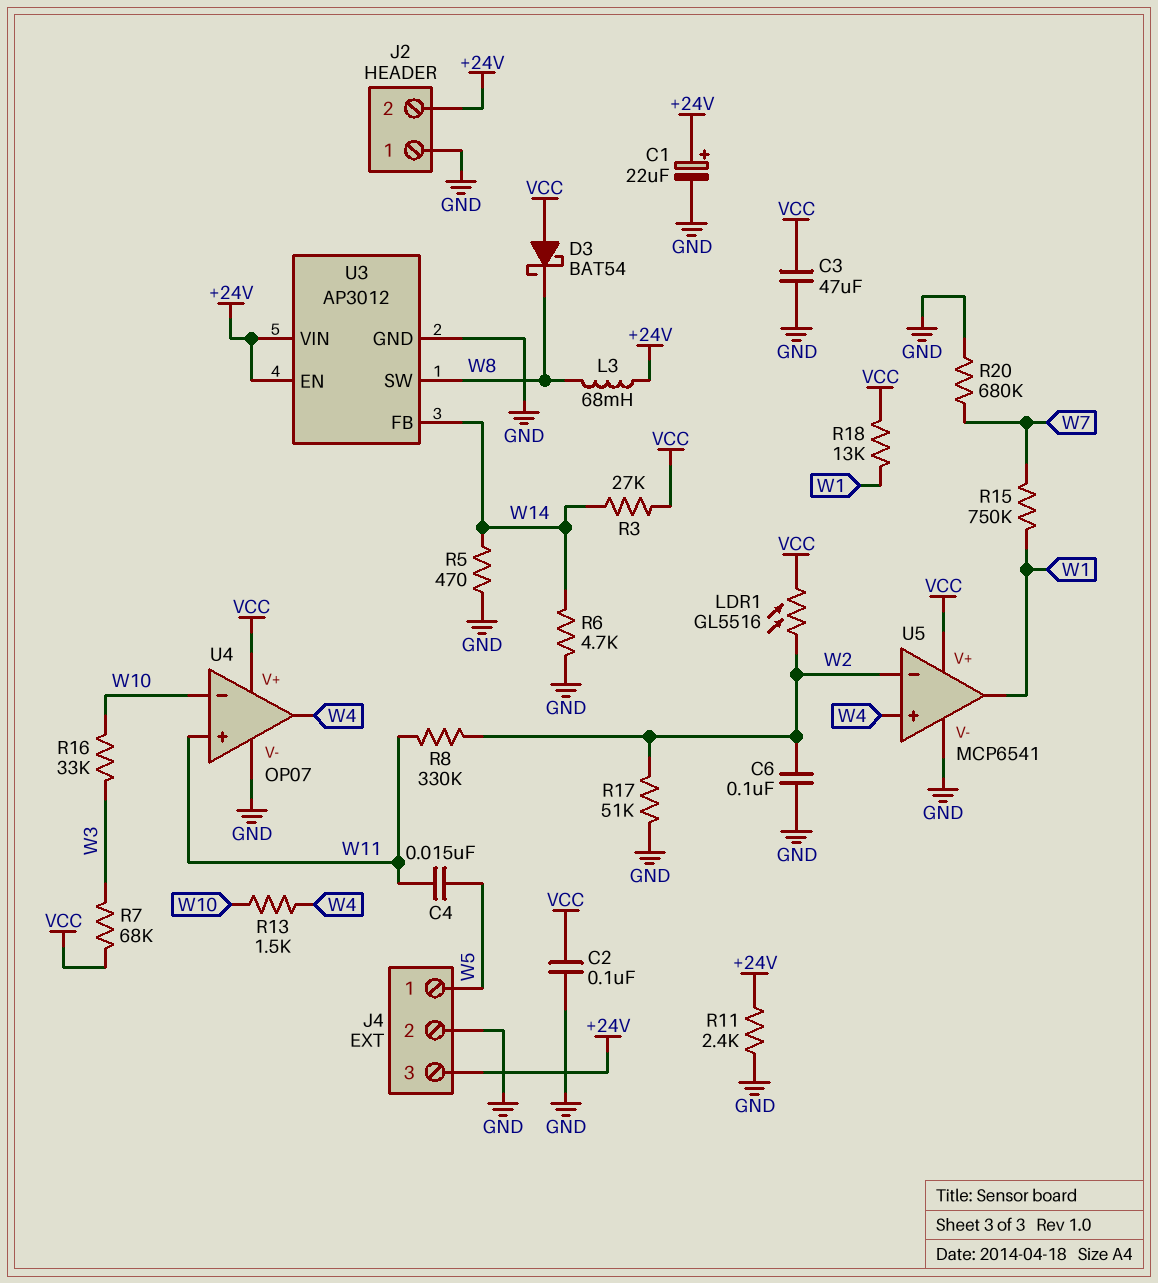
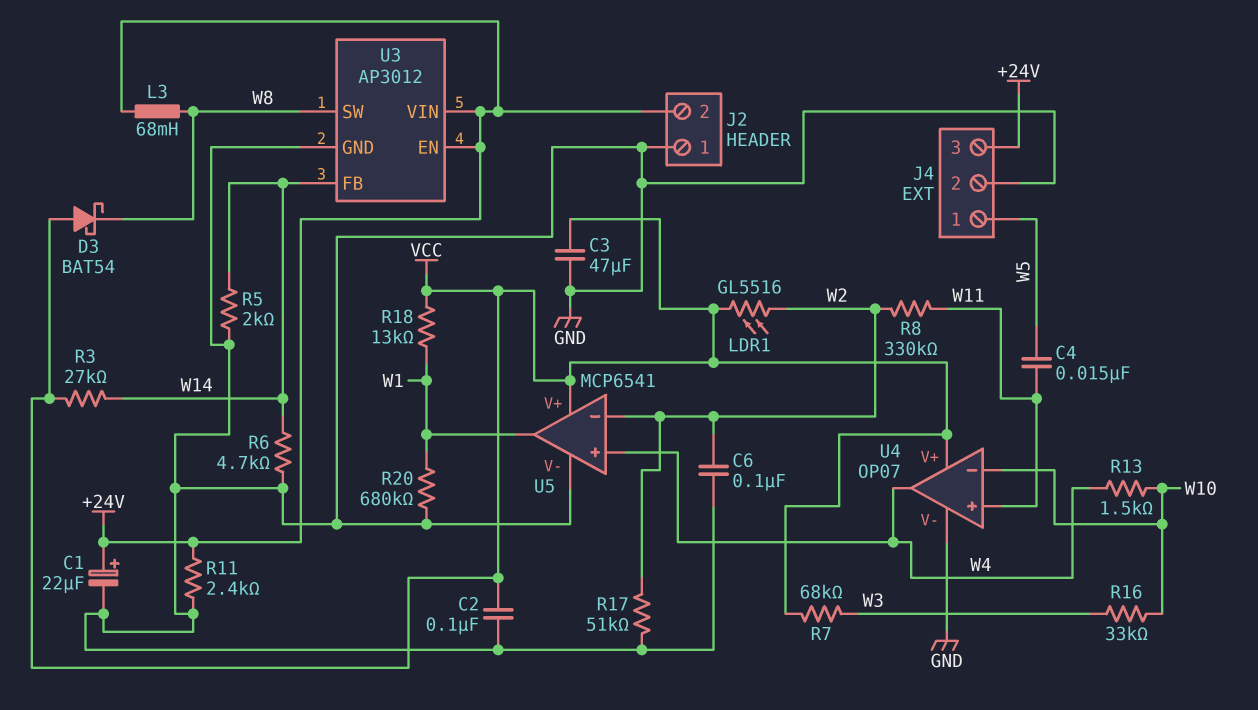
R5: 470 (GND, W14) -> 2k (GND, W14)
R15: 750k (W1, W7) -> none
R20: 680k (GND, W7) -> 680k (GND, W1)

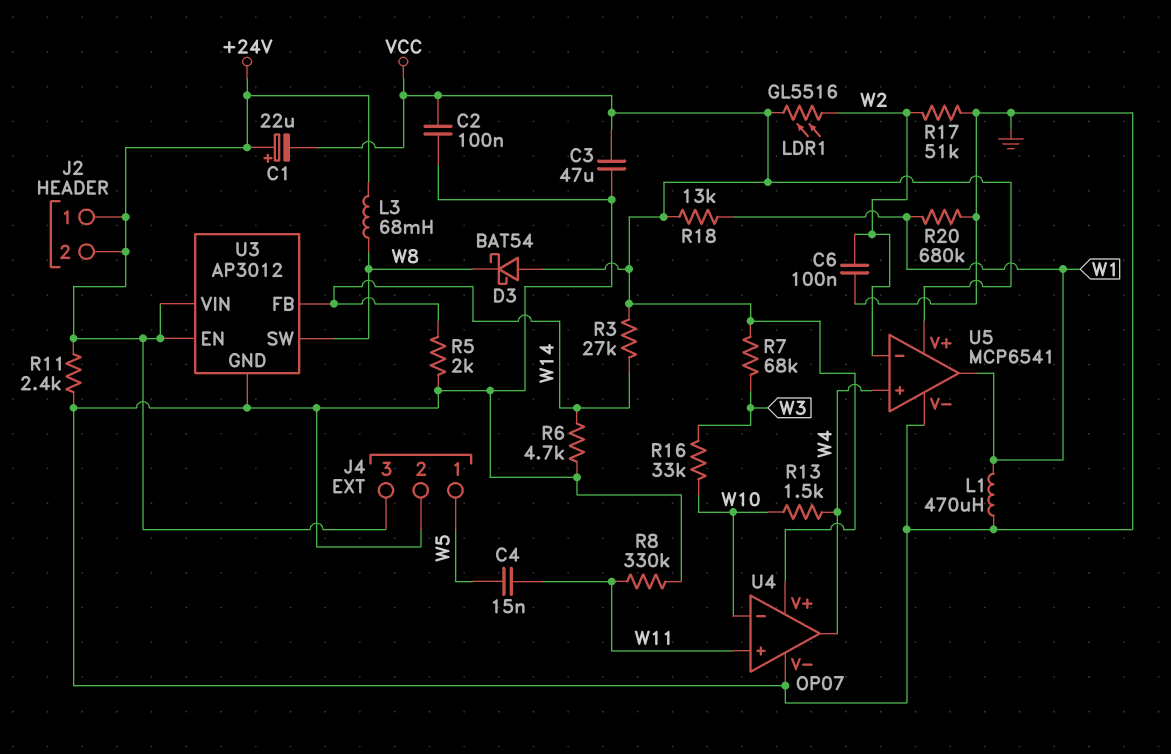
C1: 22uF (plus +24V, minus GND) -> 22uF (plus +24V, minus VCC)
J2 pin 1: GND -> +24V
L1: none -> 470uH (GND, W1)
R8: 330k (W2, W11) -> 330k (GND, W11)

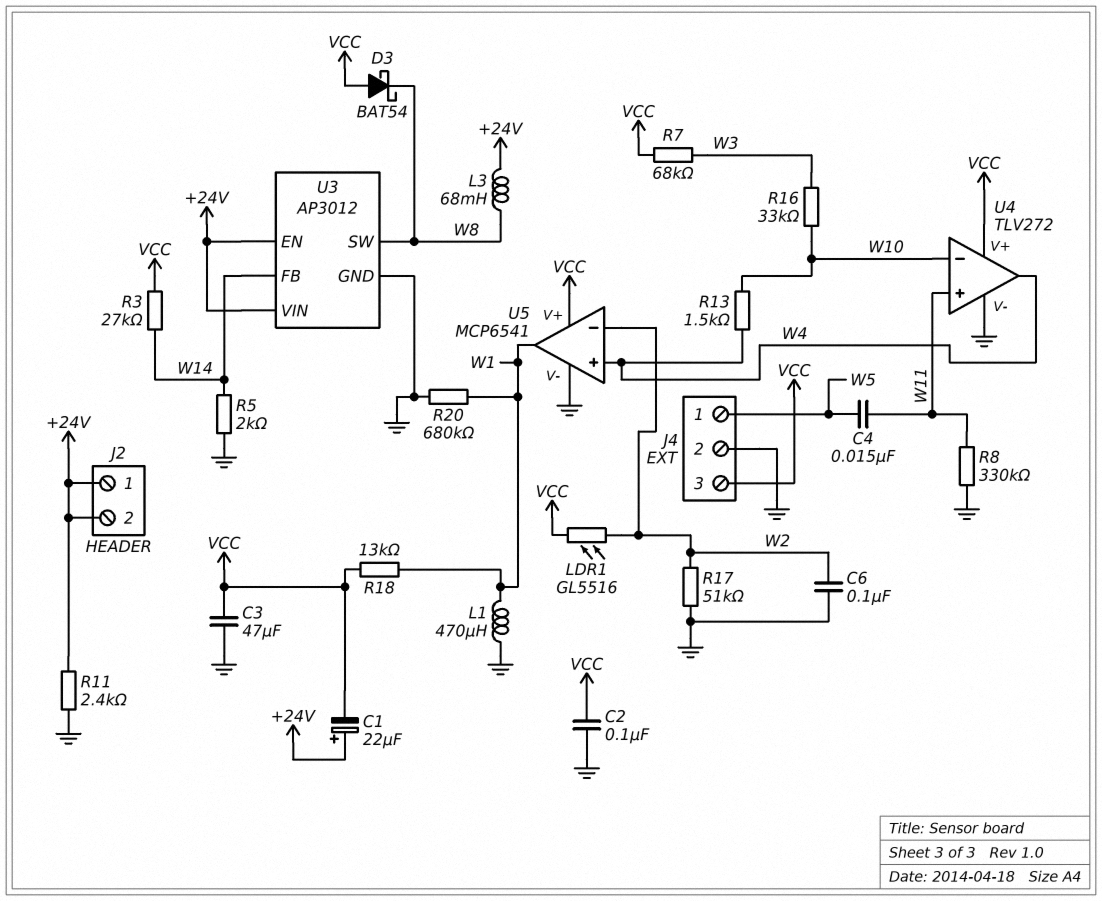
J4 pin 3: +24V -> VCC
R6: 4.7k (GND, W14) -> none
U4: OP07 -> TLV272

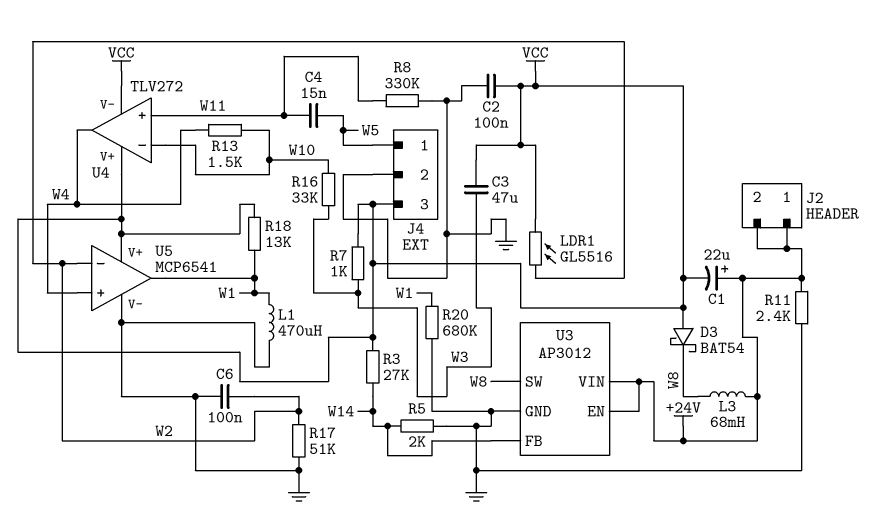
C3: 47uF (GND, VCC) -> 47uF (VCC, W3)
R7: 68k (VCC, W3) -> 1k (VCC, W3)
U4 pin V-: GND -> VCC

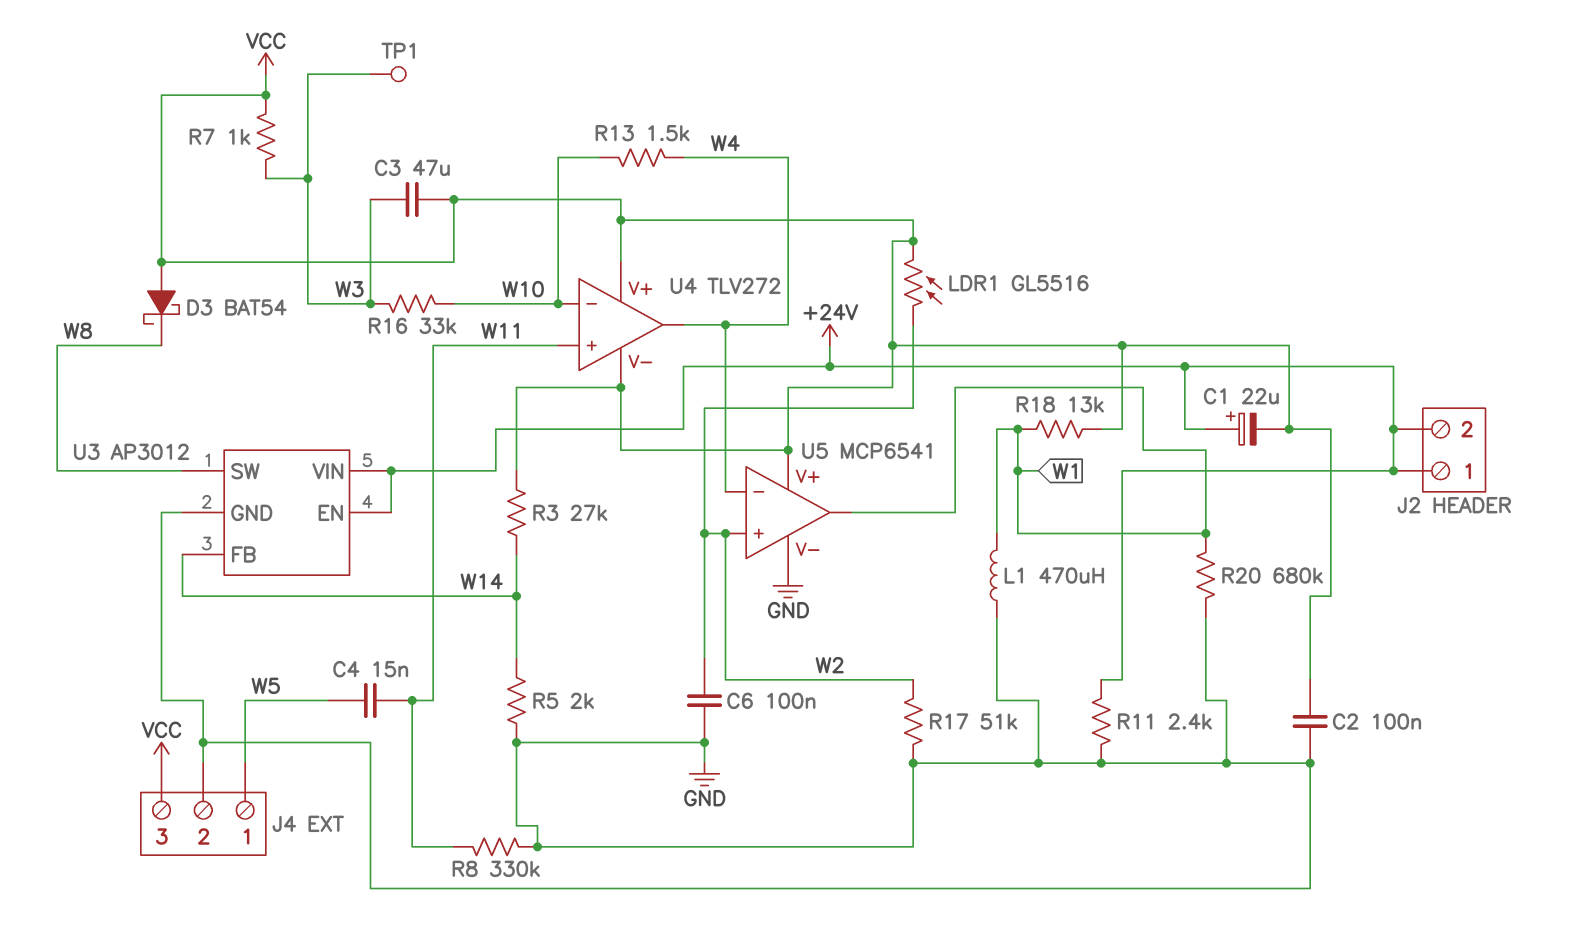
L3: 68mH (+24V, W8) -> none
TP1: none -> test point (W3)
U5 pin in+: W4 -> W2
U5 pin in-: W2 -> W4

